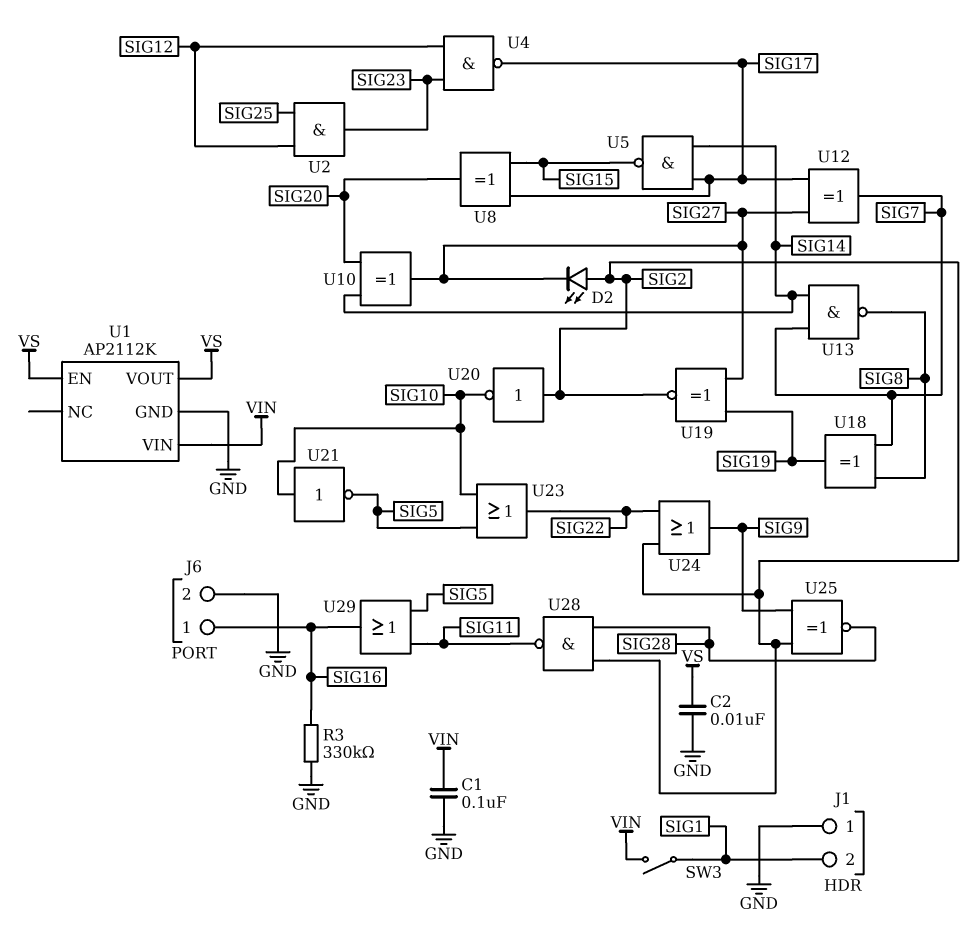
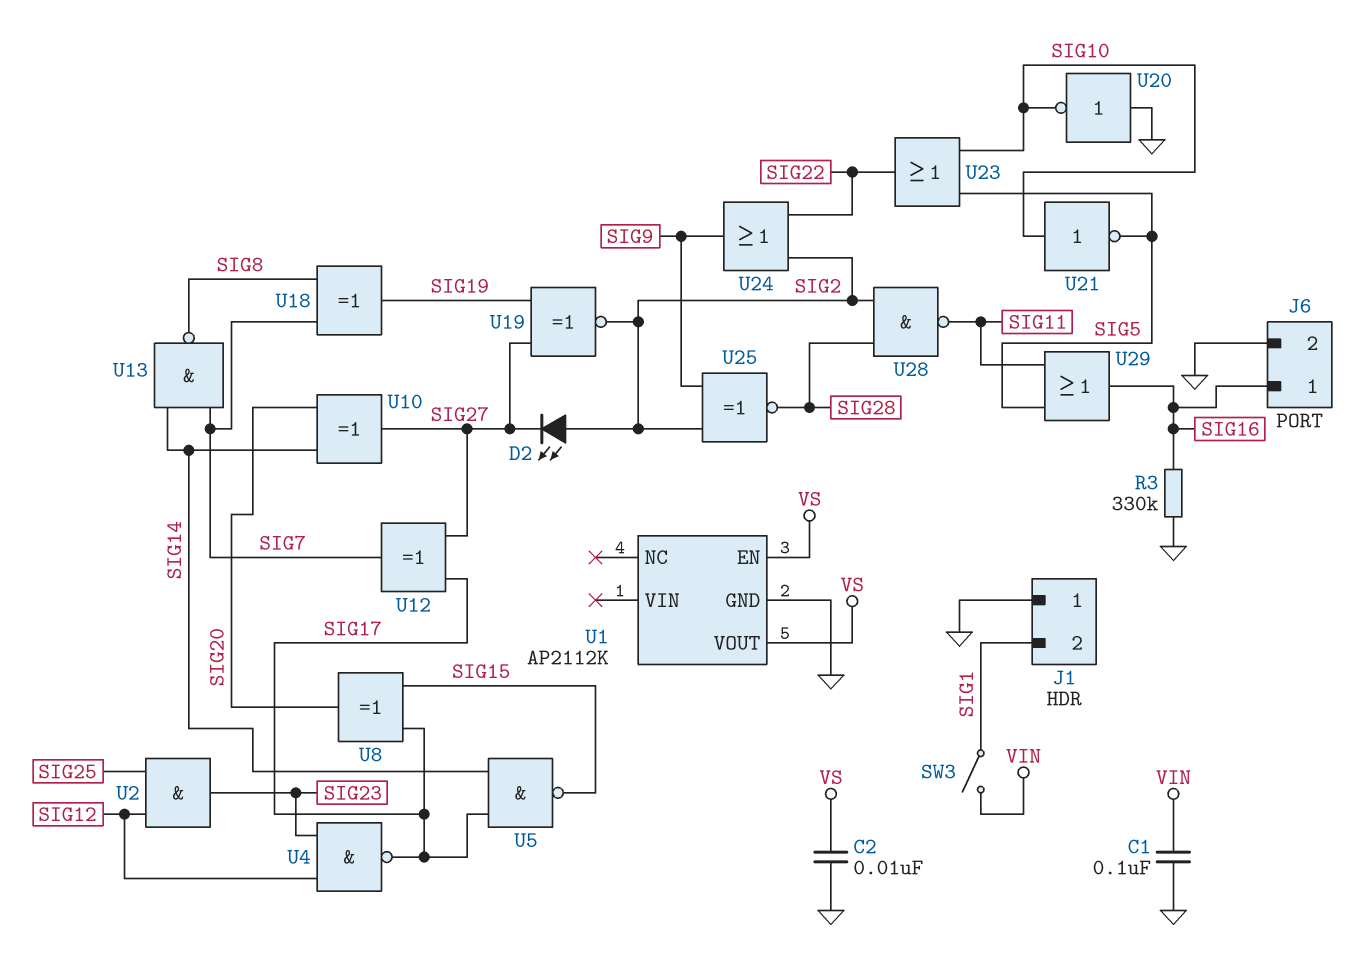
U1 pin VIN: VIN -> none
U20: NOT (in SIG2, out SIG10) -> NOT (in GND, out SIG10)

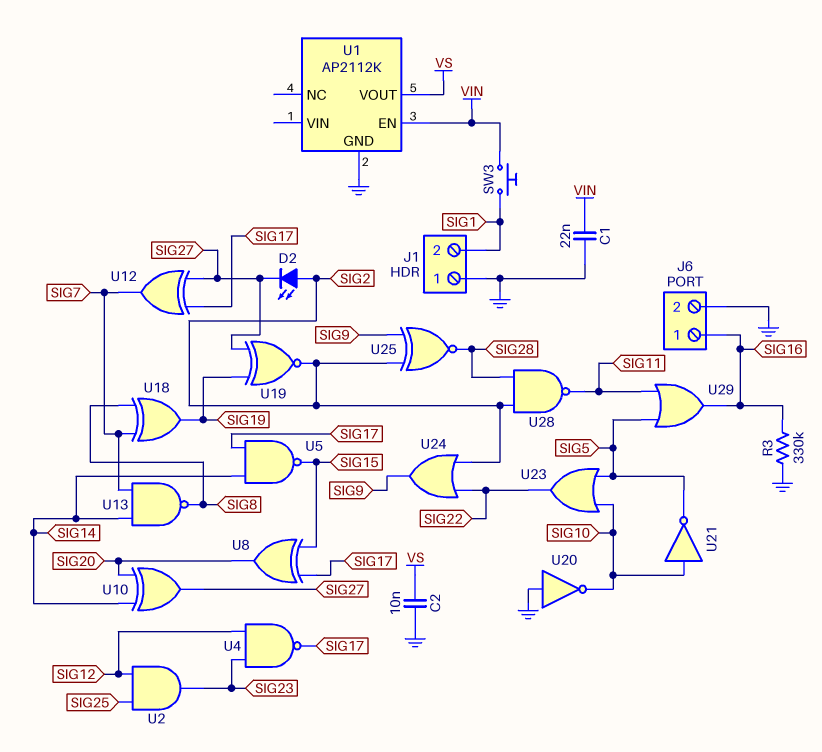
C1: 100nF (GND, VIN) -> 22nF (GND, VIN)
SW3: switch (SIG1, VIN) -> button (SIG1, VIN)
U1 pin EN: VS -> VIN

